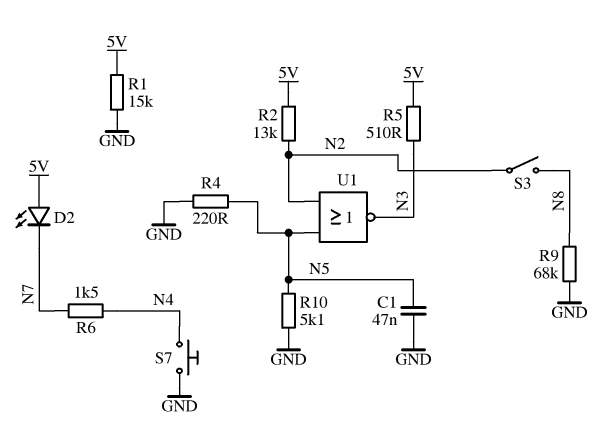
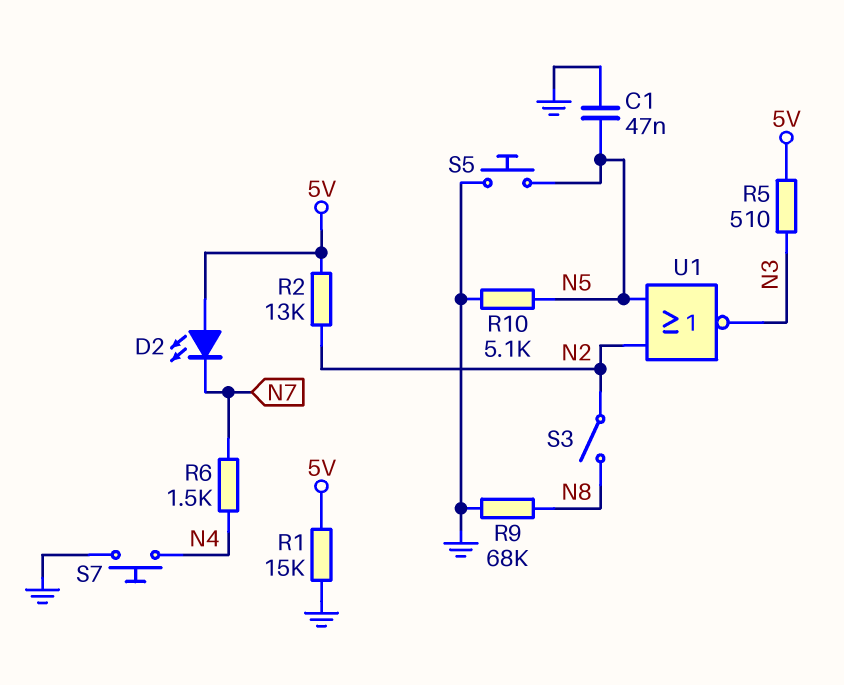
R4: 220 (GND, N5) -> none
S5: none -> button (GND, N5)

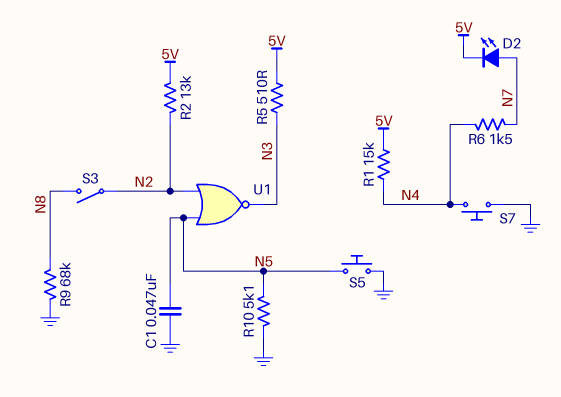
D2: LED (A 5V, K N7) -> LED (A N7, K 5V)
R1: 15k (5V, GND) -> 15k (5V, N4)

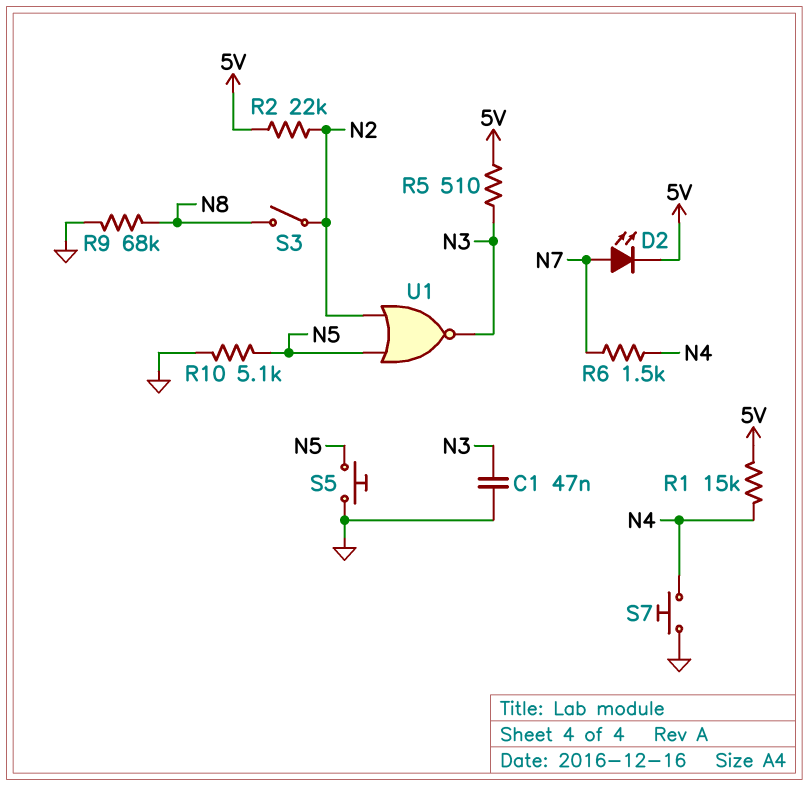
C1: 47nF (GND, N5) -> 47nF (GND, N3)
R2: 13k (5V, N2) -> 22k (5V, N2)

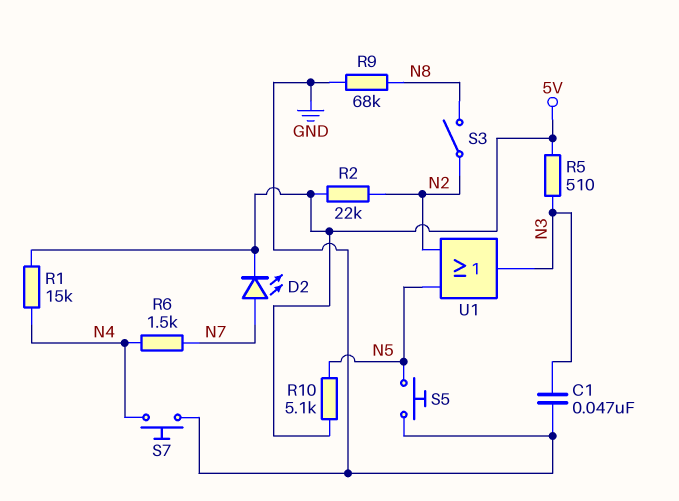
R10: 5.1k (GND, N5) -> 5.1k (5V, N5)
U1: NOR (in N2, in N5, out N3) -> OR (in N2, in N5, out N3)

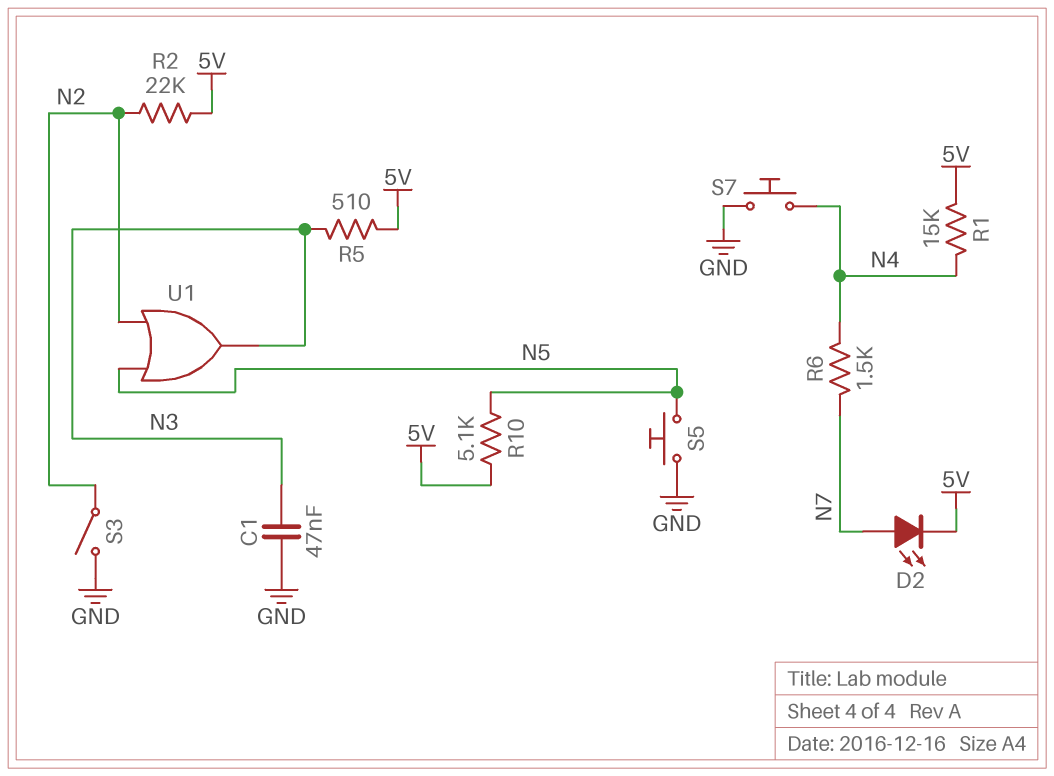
R9: 68k (GND, N8) -> none
S3: switch (N2, N8) -> switch (GND, N2)

